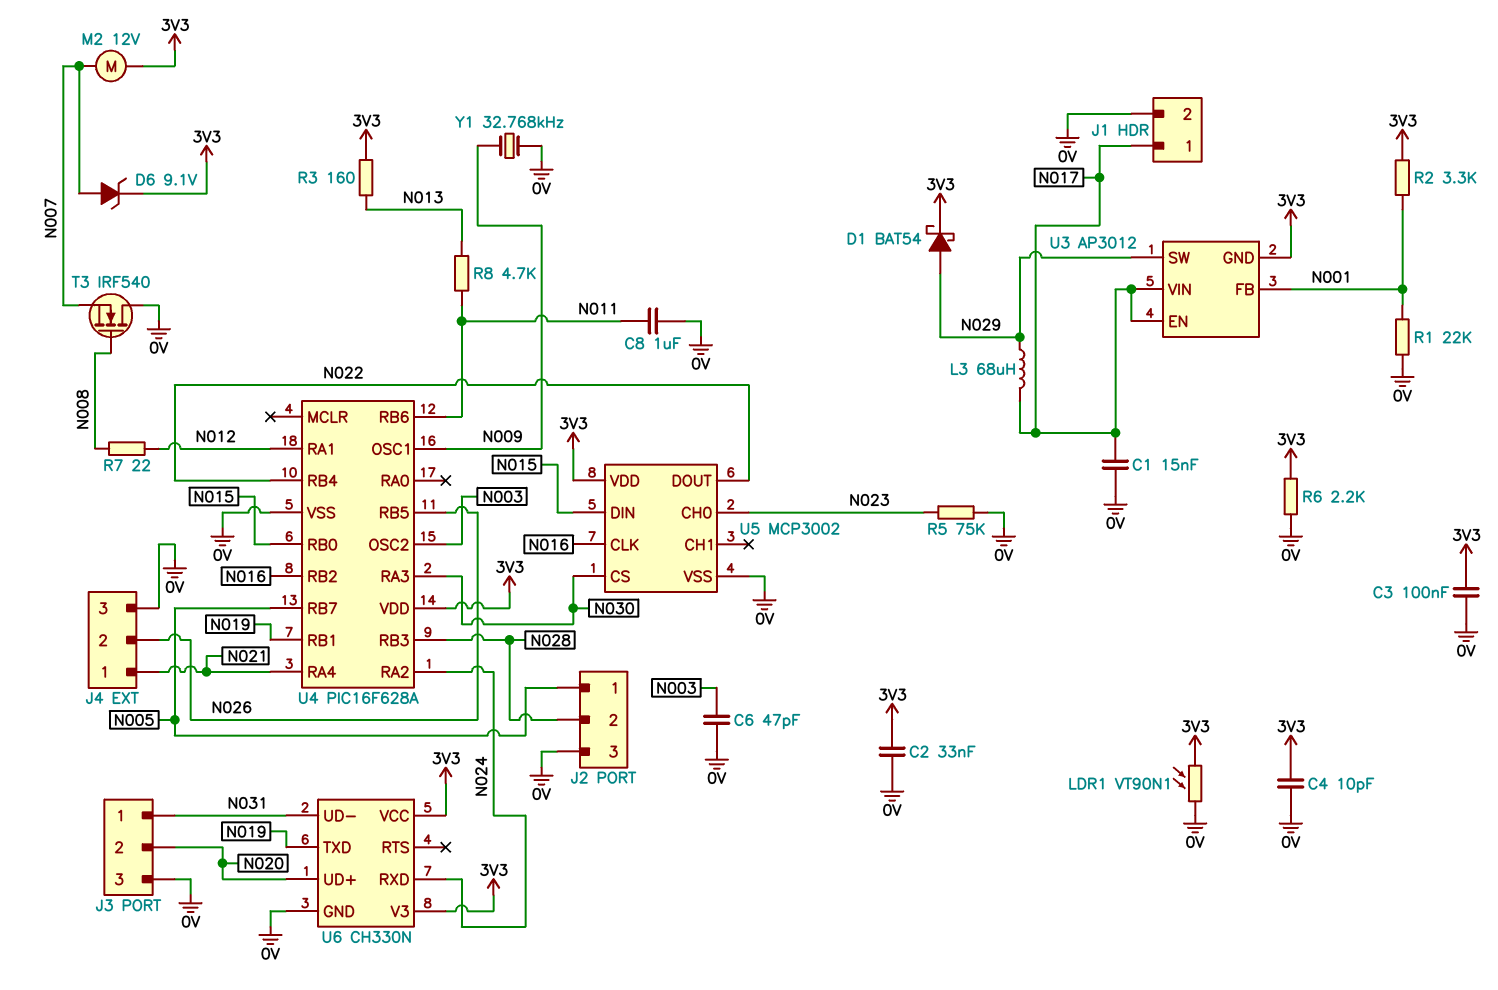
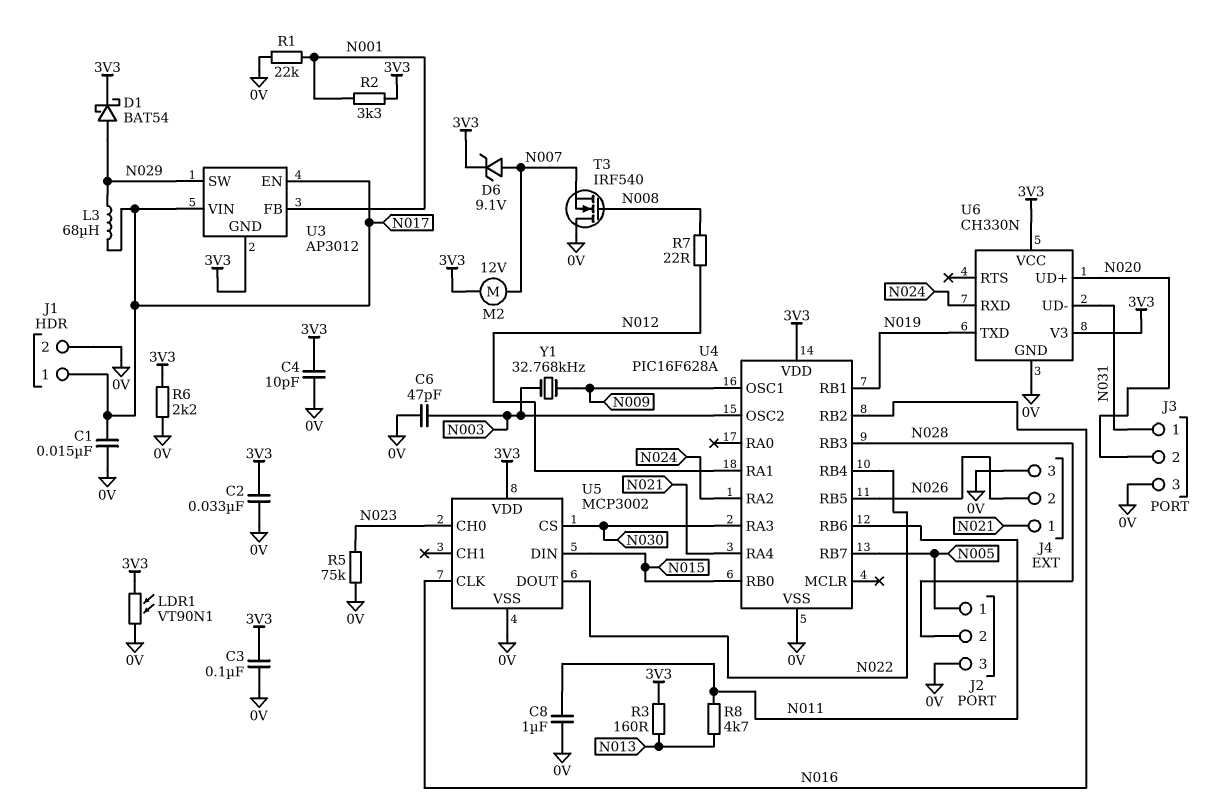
Y1: 32.768kHz (0V, N009) -> 32.768kHz (N003, N009)

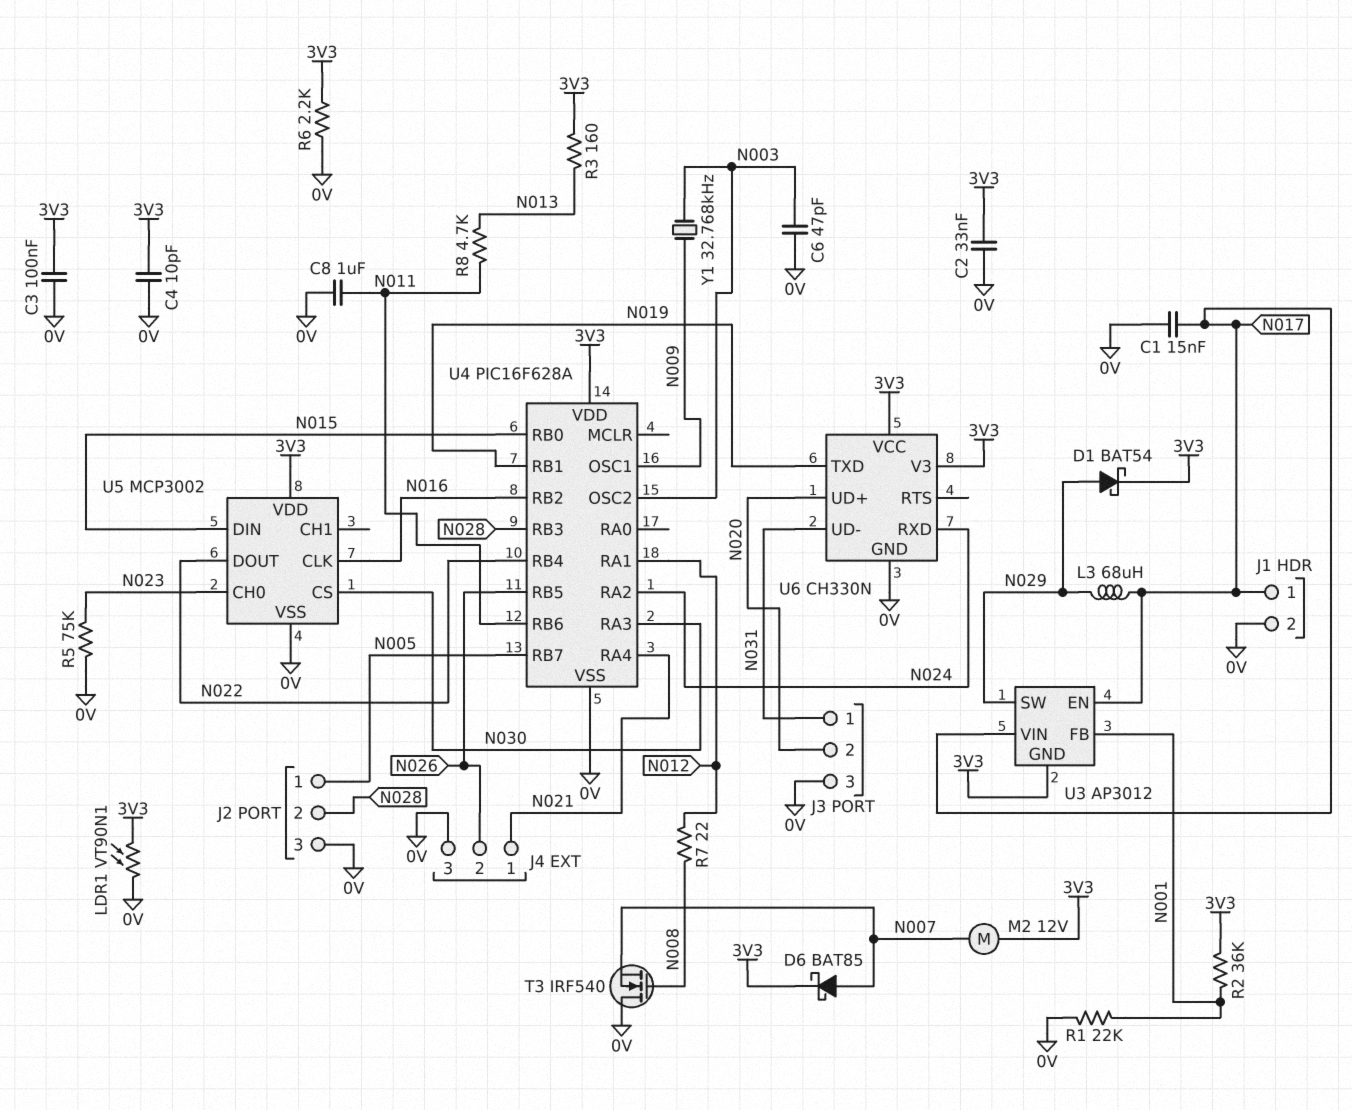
D6: zener 9.1V (A N007, K 3V3) -> schottky BAT85 (A N007, K 3V3)
R2: 3.3k (3V3, N001) -> 36k (3V3, N001)

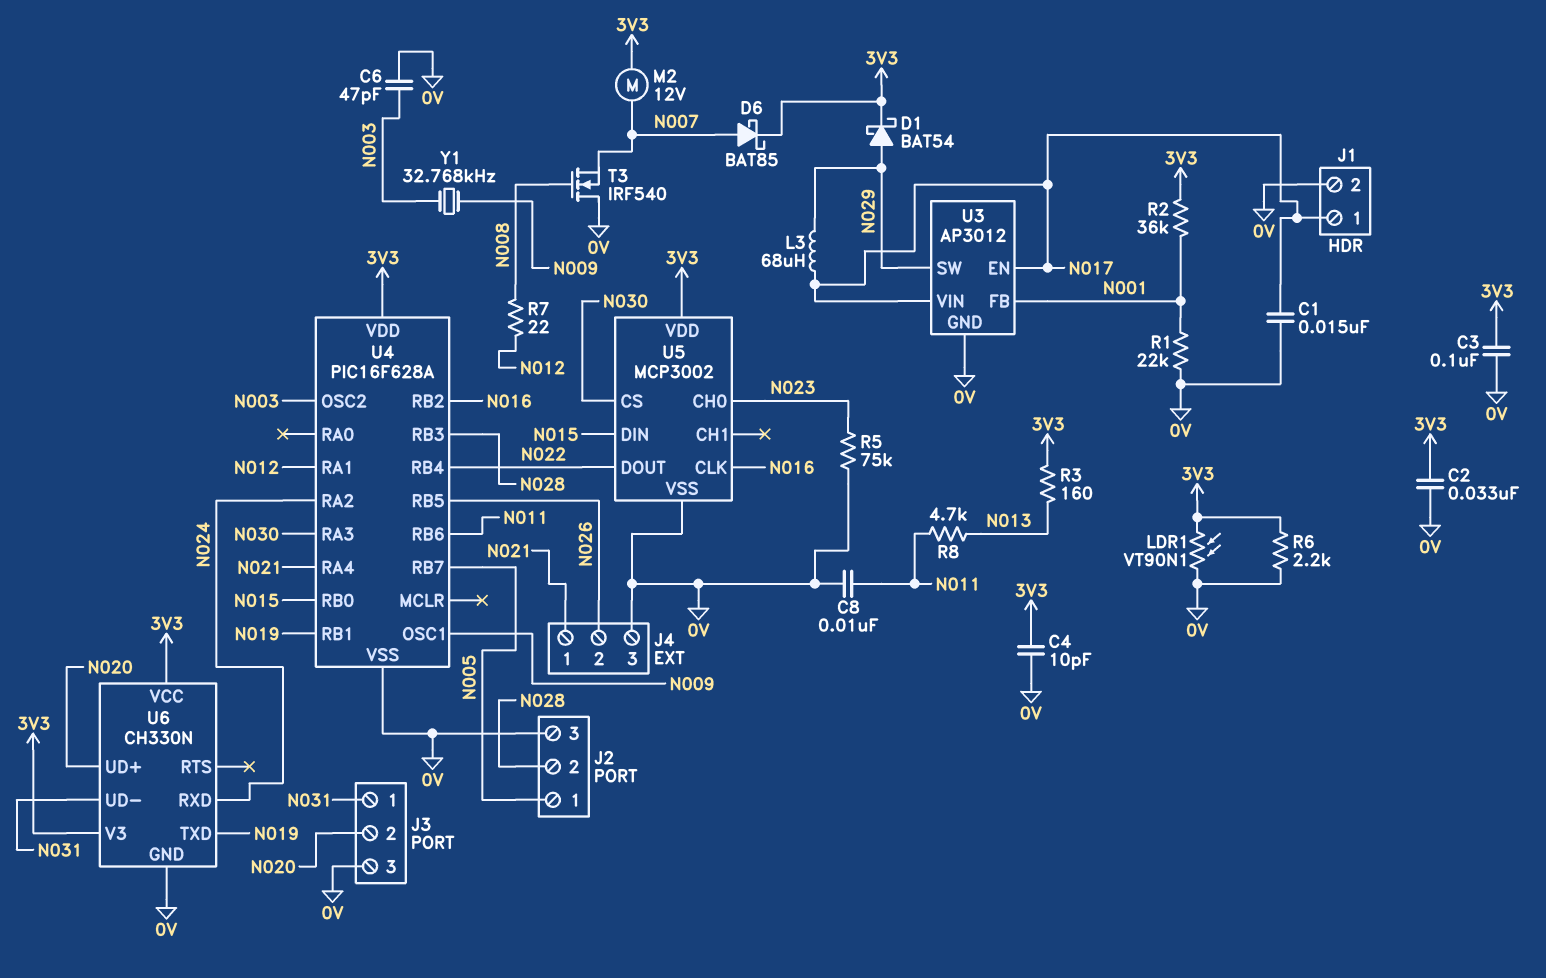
C8: 1uF (0V, N011) -> 10nF (0V, N011)
U3 pin GND: 3V3 -> 0V

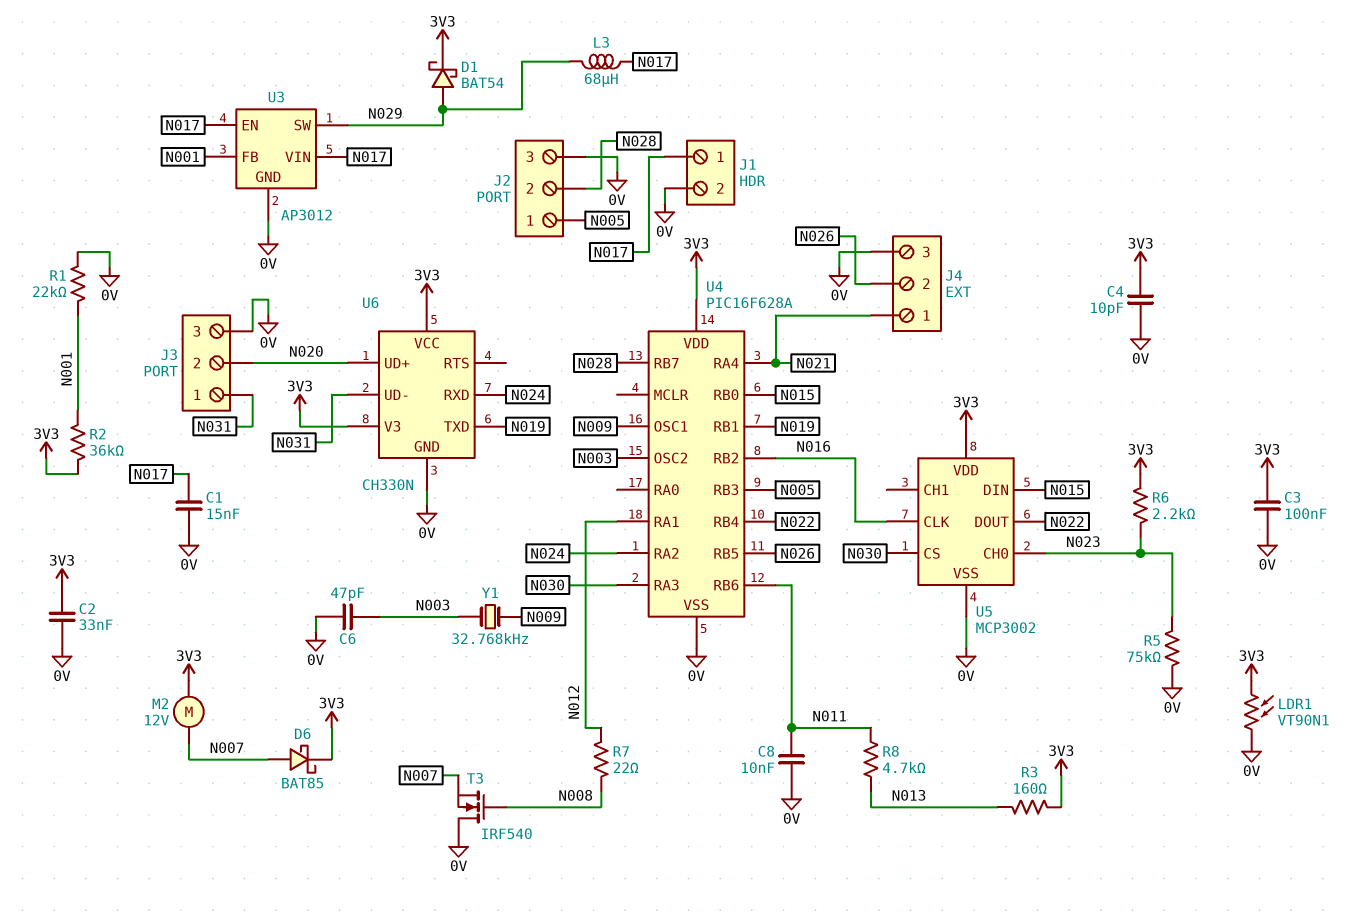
R6: 2.2k (0V, 3V3) -> 2.2k (3V3, N023)
U4 pin RB3: N028 -> N005
U4 pin RB7: N005 -> N028

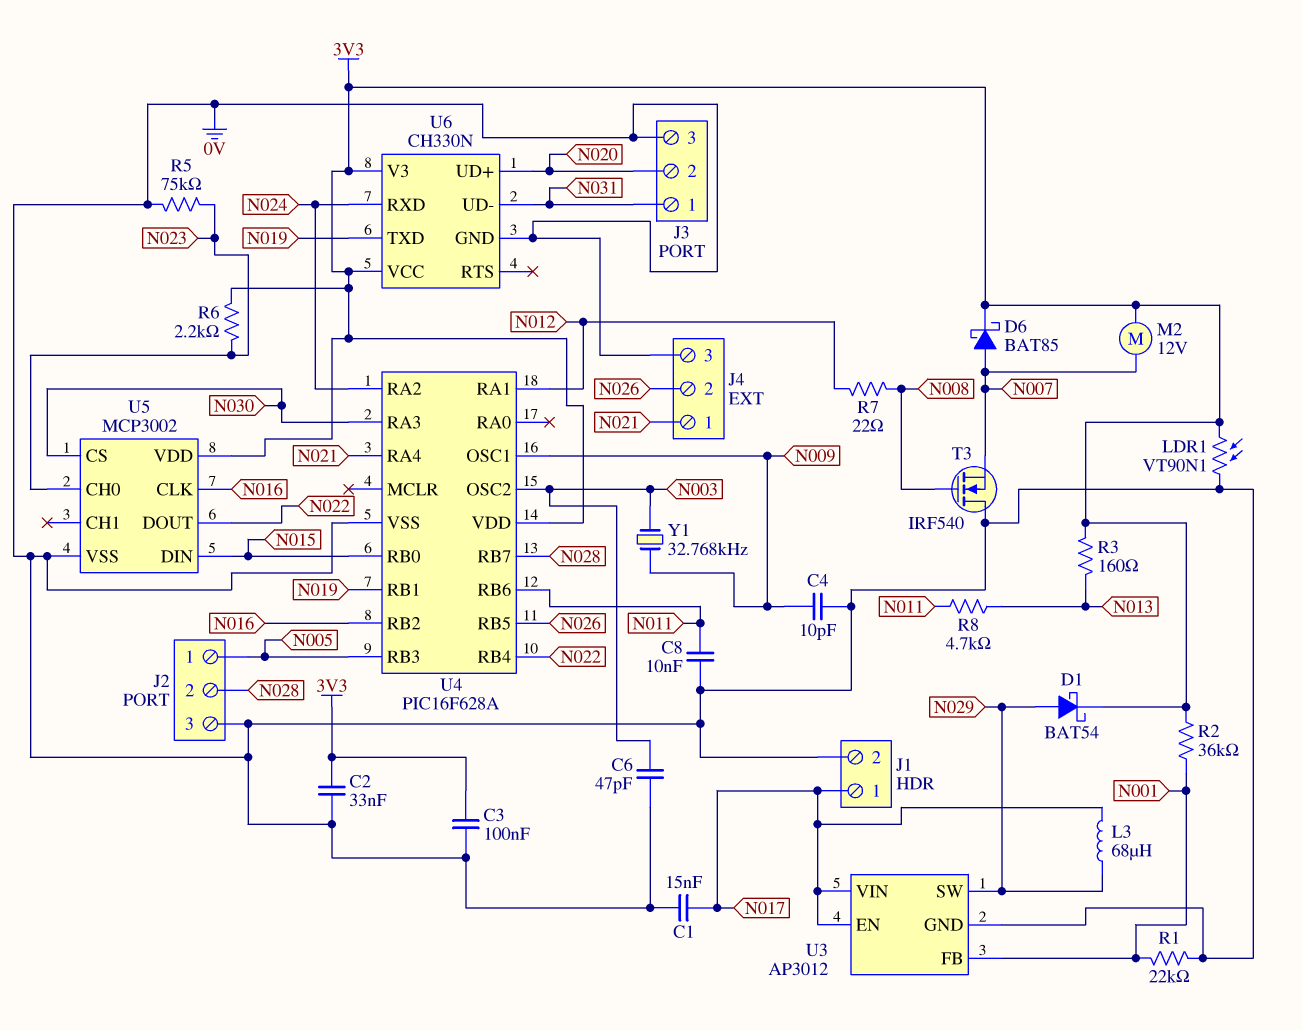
C4: 10pF (0V, 3V3) -> 10pF (0V, N009)

